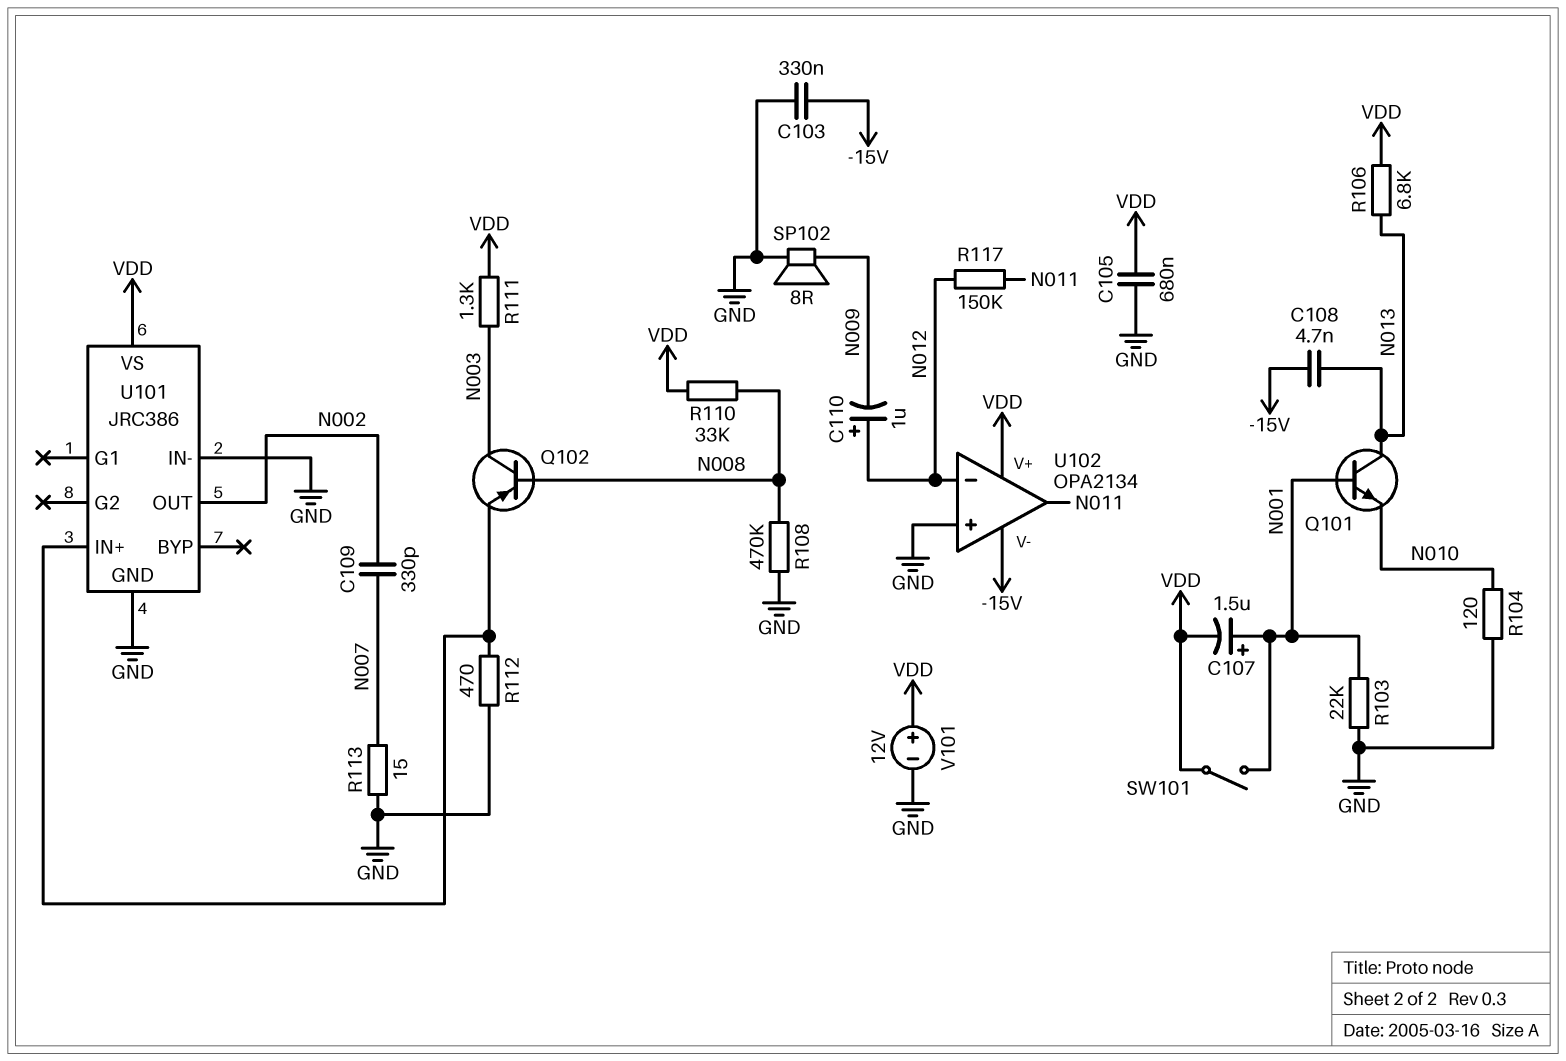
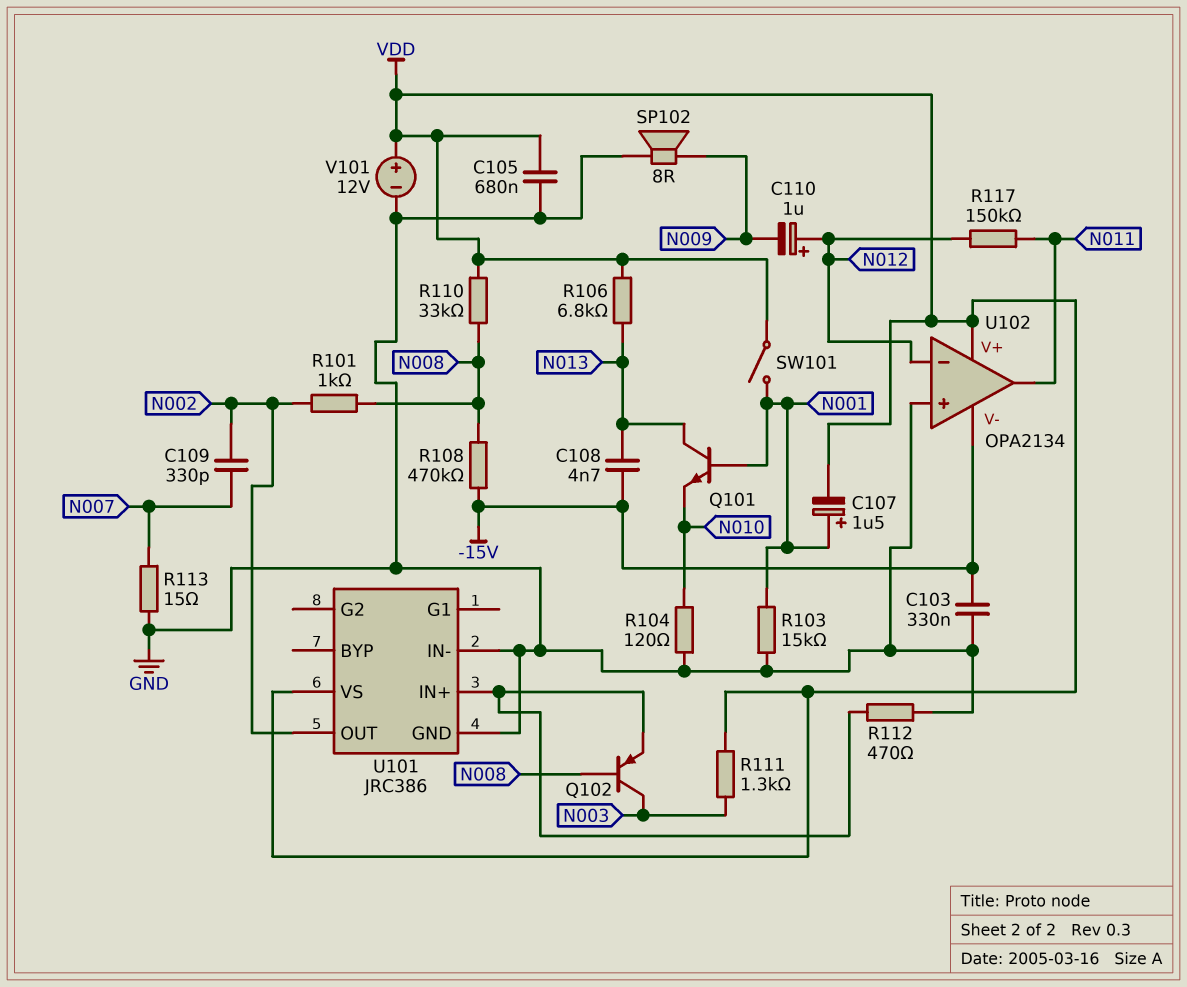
R101: none -> 1k (N002, N008)
R103: 22k (GND, N001) -> 15k (GND, N001)
R108: 470k (GND, N008) -> 470k (-15V, N008)

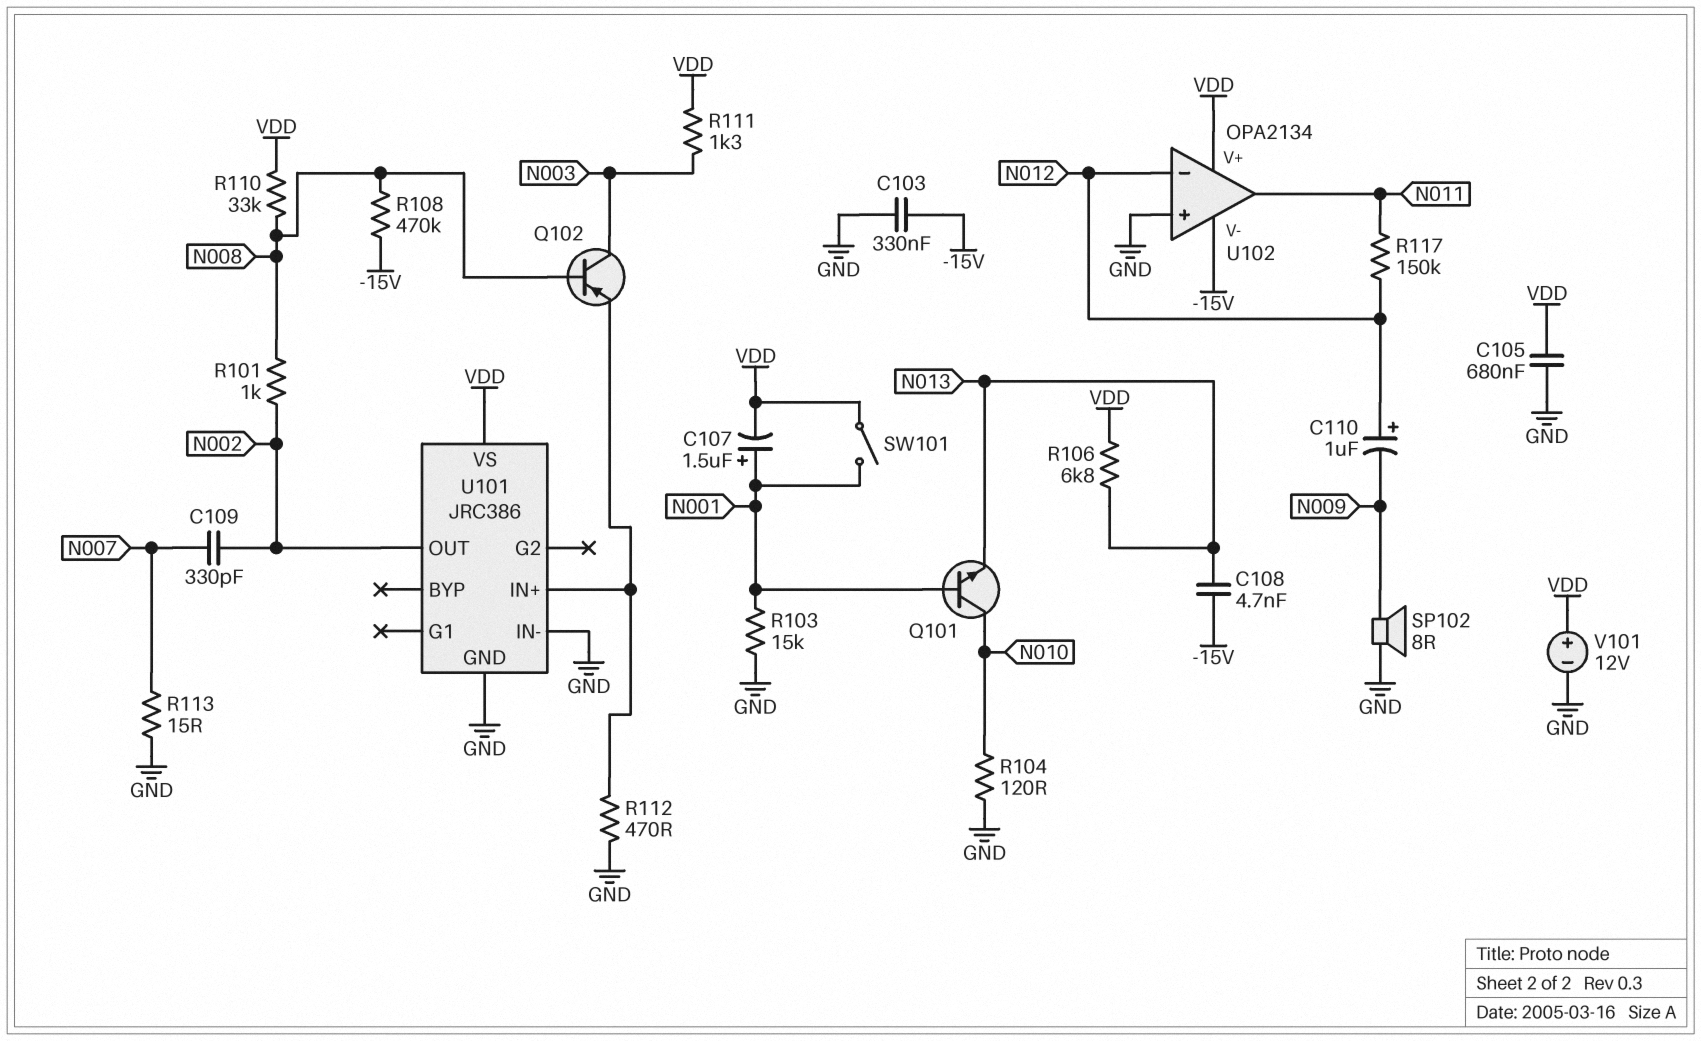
Q101: NPN (B N001, C N013, E N010) -> NPN (B N001, C N010, E N013)

